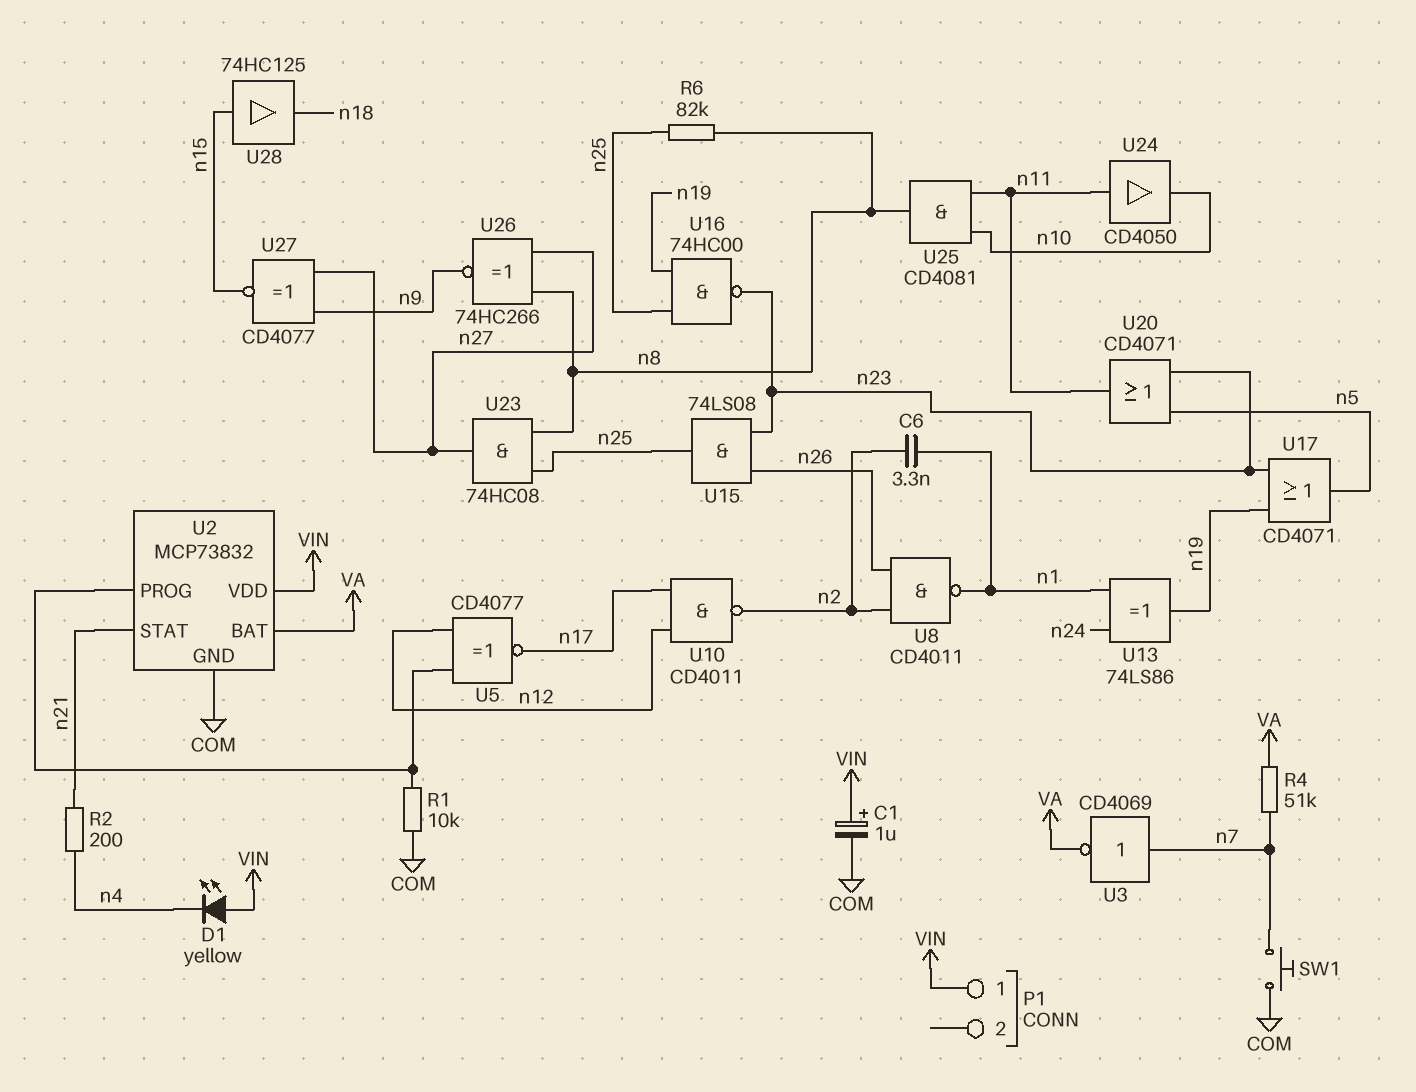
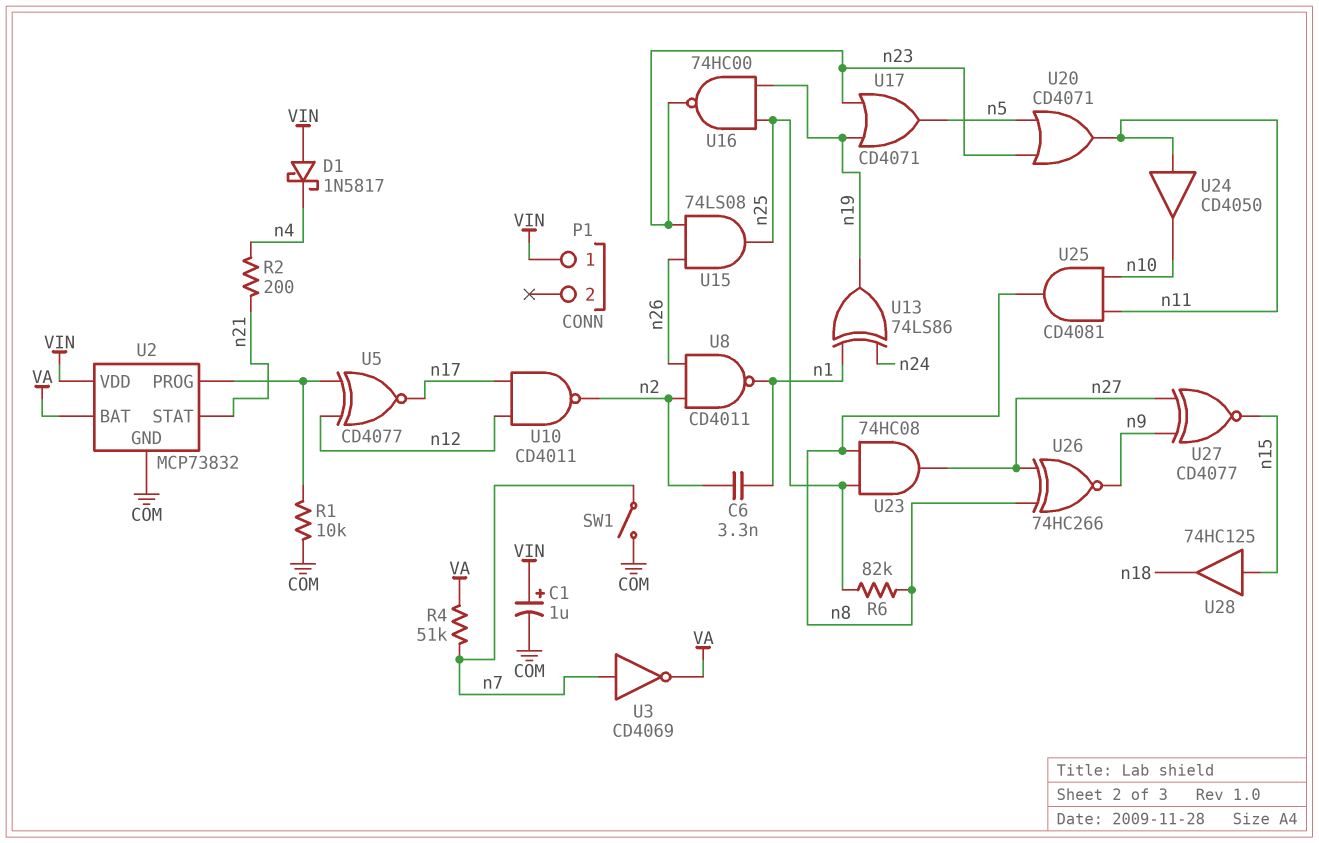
D1: LED yellow (A VIN, K n4) -> schottky 1N5817 (A VIN, K n4)
SW1: button (COM, n7) -> switch (COM, n7)

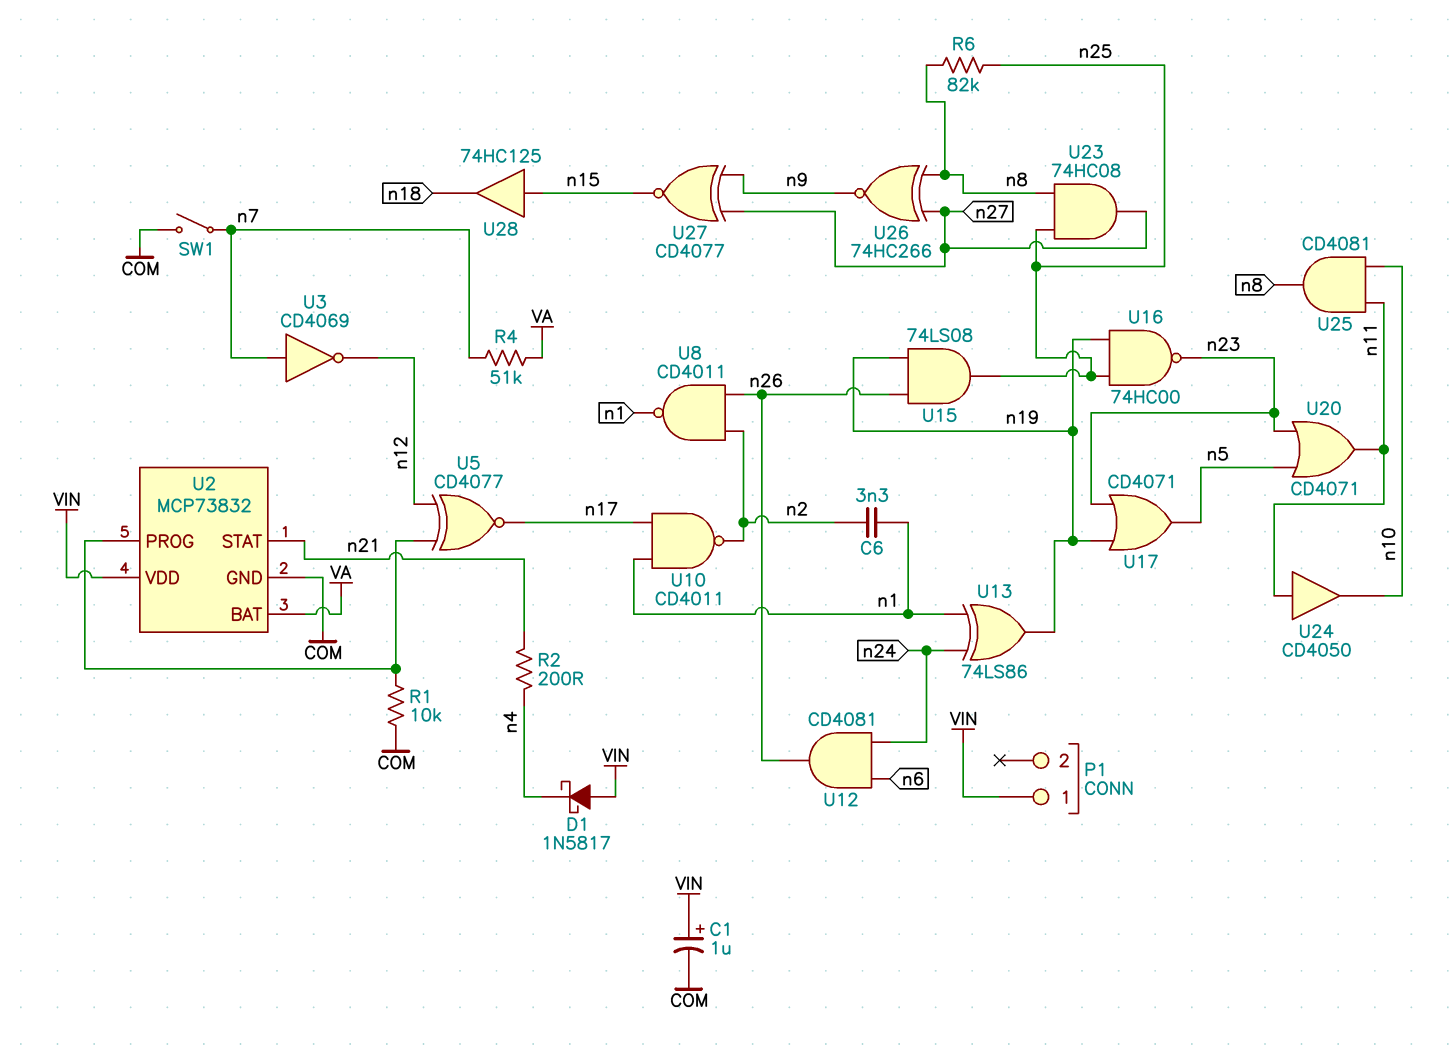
U3: NOT CD4069 (in n7, out VA) -> NOT CD4069 (in n7, out n12)
U10: NAND CD4011 (in n12, in n17, out n2) -> NAND CD4011 (in n1, in n17, out n2)
U12: none -> AND CD4081 (in n6, in n24, out n26)
U15: AND 74LS08 (in n23, in n26, out n25) -> AND 74LS08 (in n19, in n26, out n25)

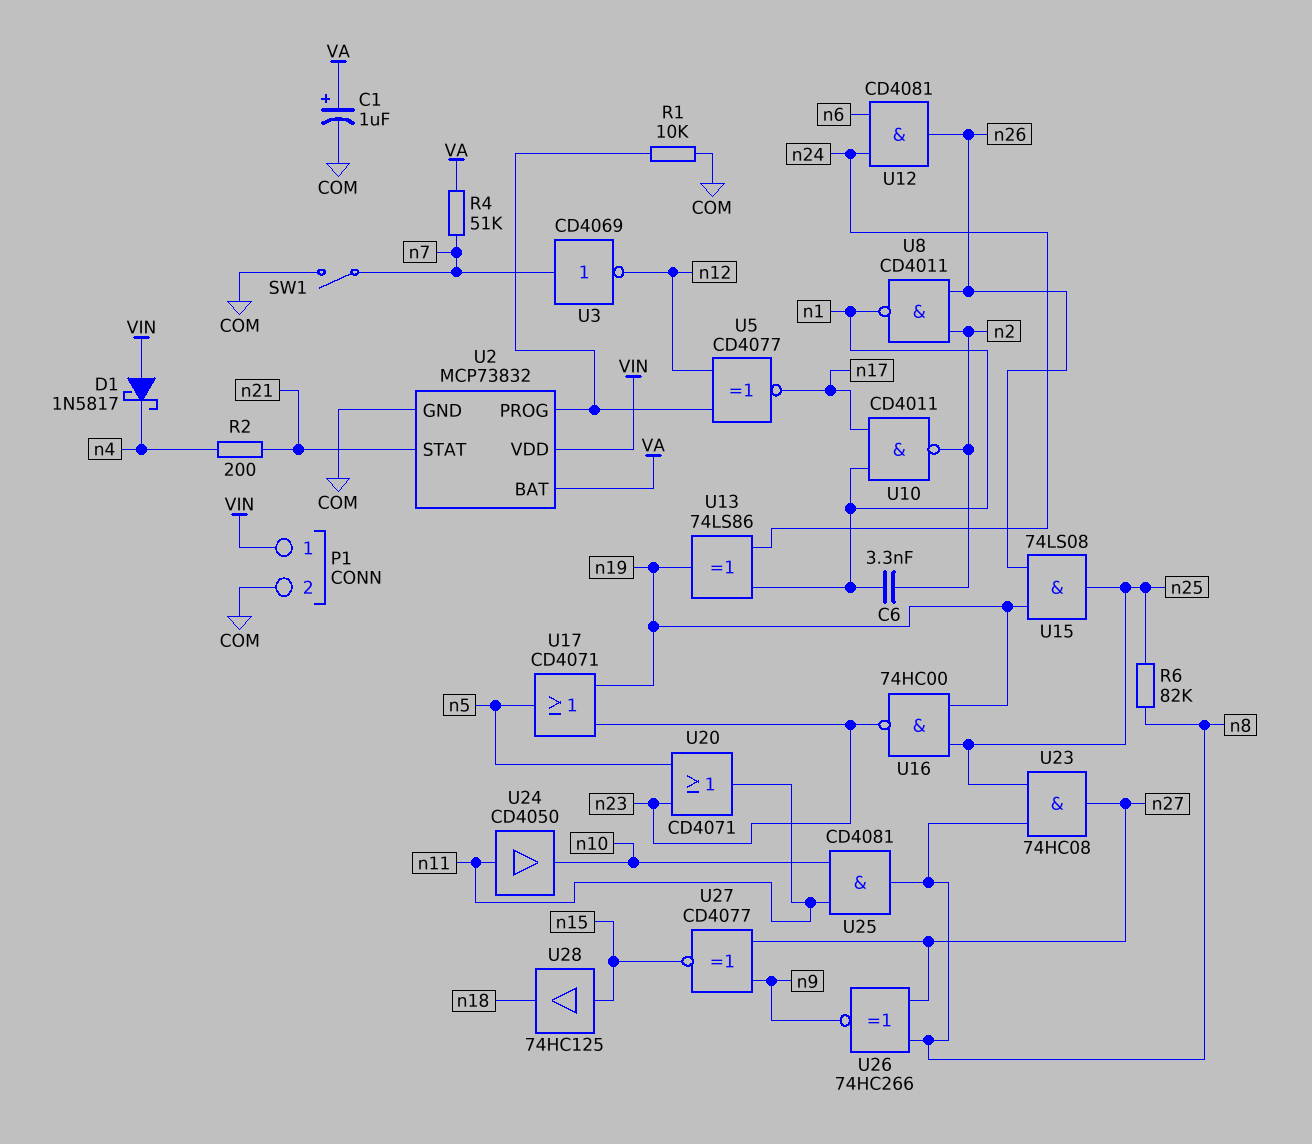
C1: 1uF (plus VIN, minus COM) -> 1uF (plus VA, minus COM)
P1 pin 2: none -> COM

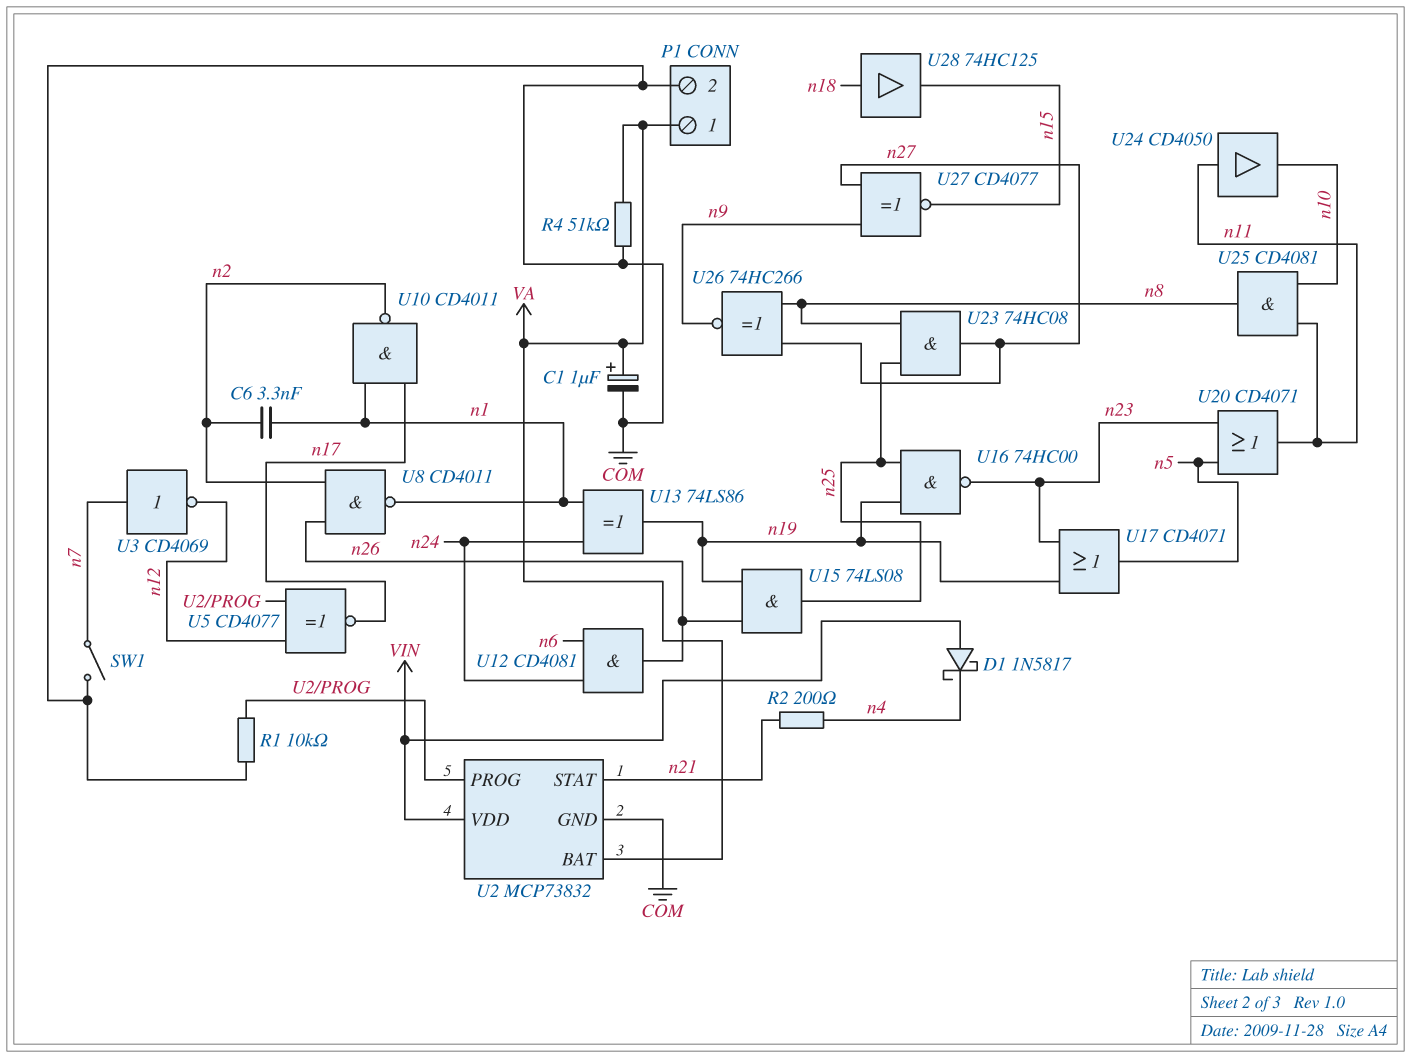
P1 pin 1: VIN -> VA
R4: 51k (VA, n7) -> 51k (COM, VA)
R6: 82k (n8, n25) -> none
U28: buffer 74HC125 (in n15, out n18) -> buffer 74HC125 (in n18, out n15)

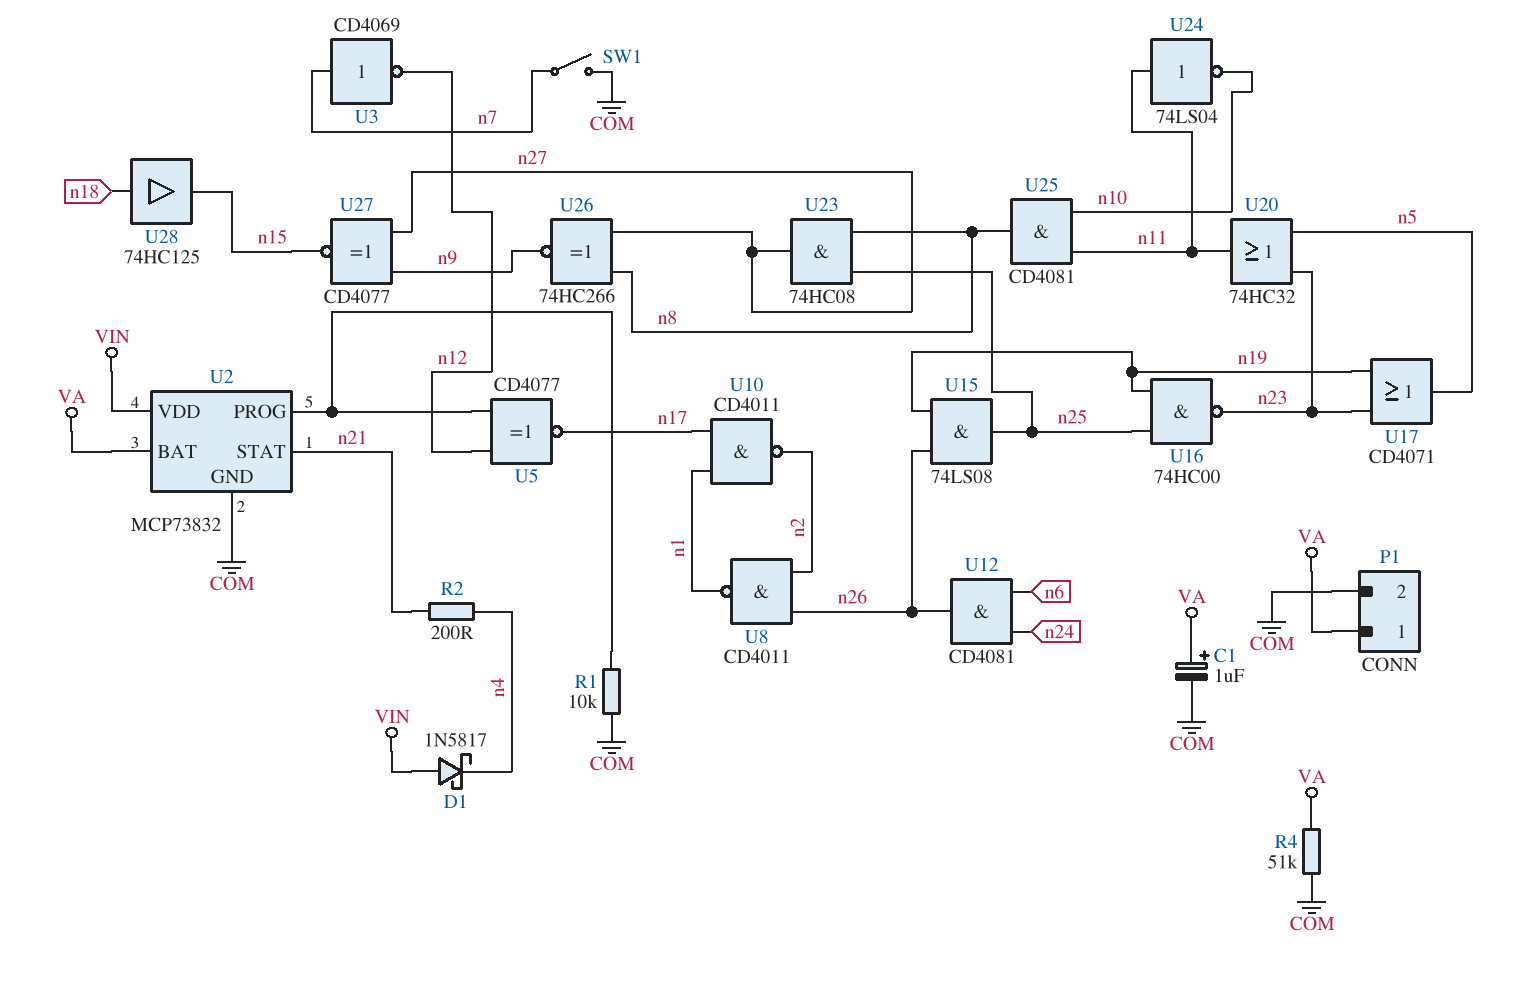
C6: 3.3nF (n1, n2) -> none
U13: XOR 74LS86 (in n1, in n24, out n19) -> none
U20: OR CD4071 (in n5, in n23, out n11) -> OR 74HC32 (in n5, in n23, out n11)
U24: buffer CD4050 (in n11, out n10) -> NOT 74LS04 (in n11, out n10)

